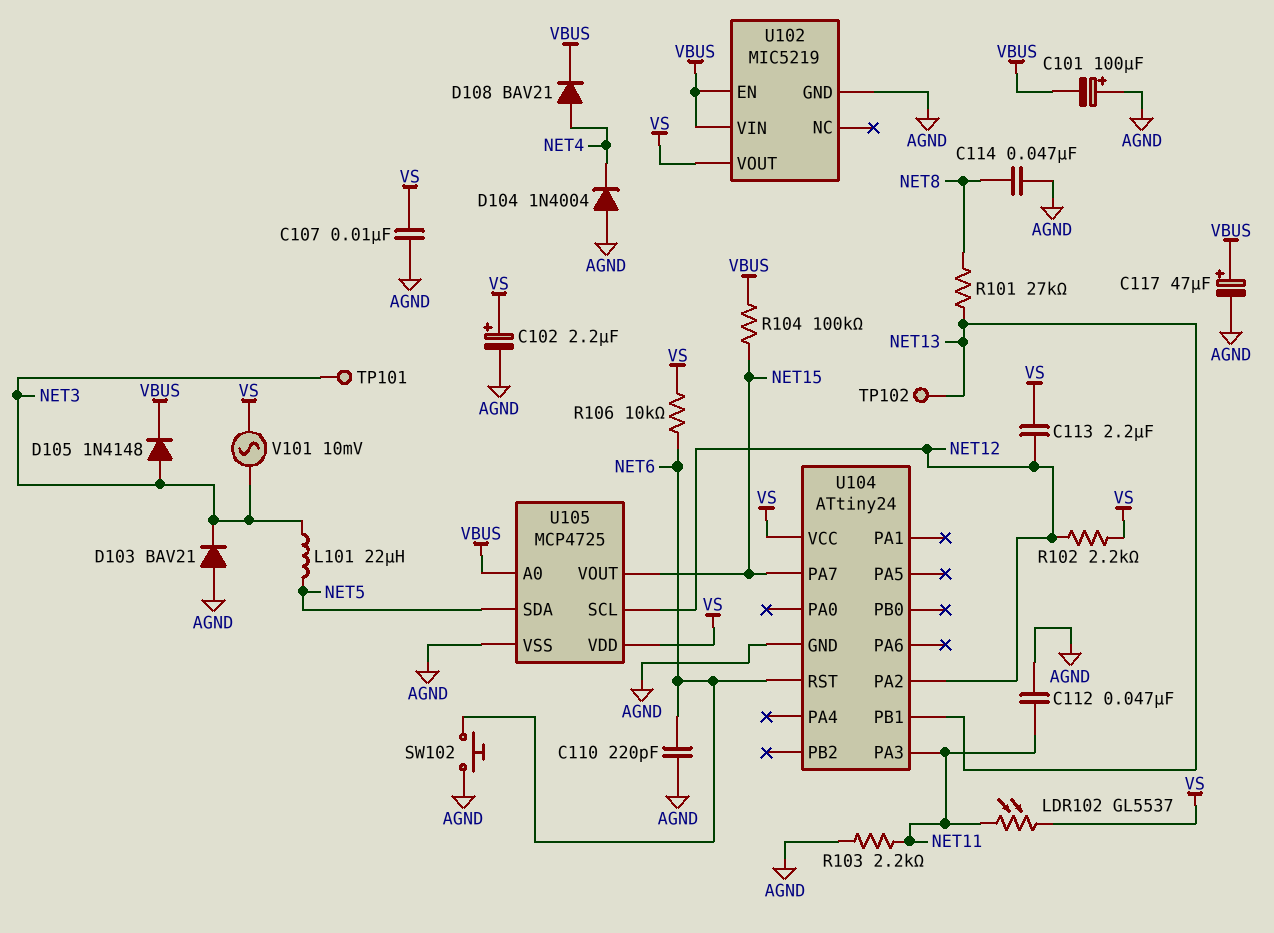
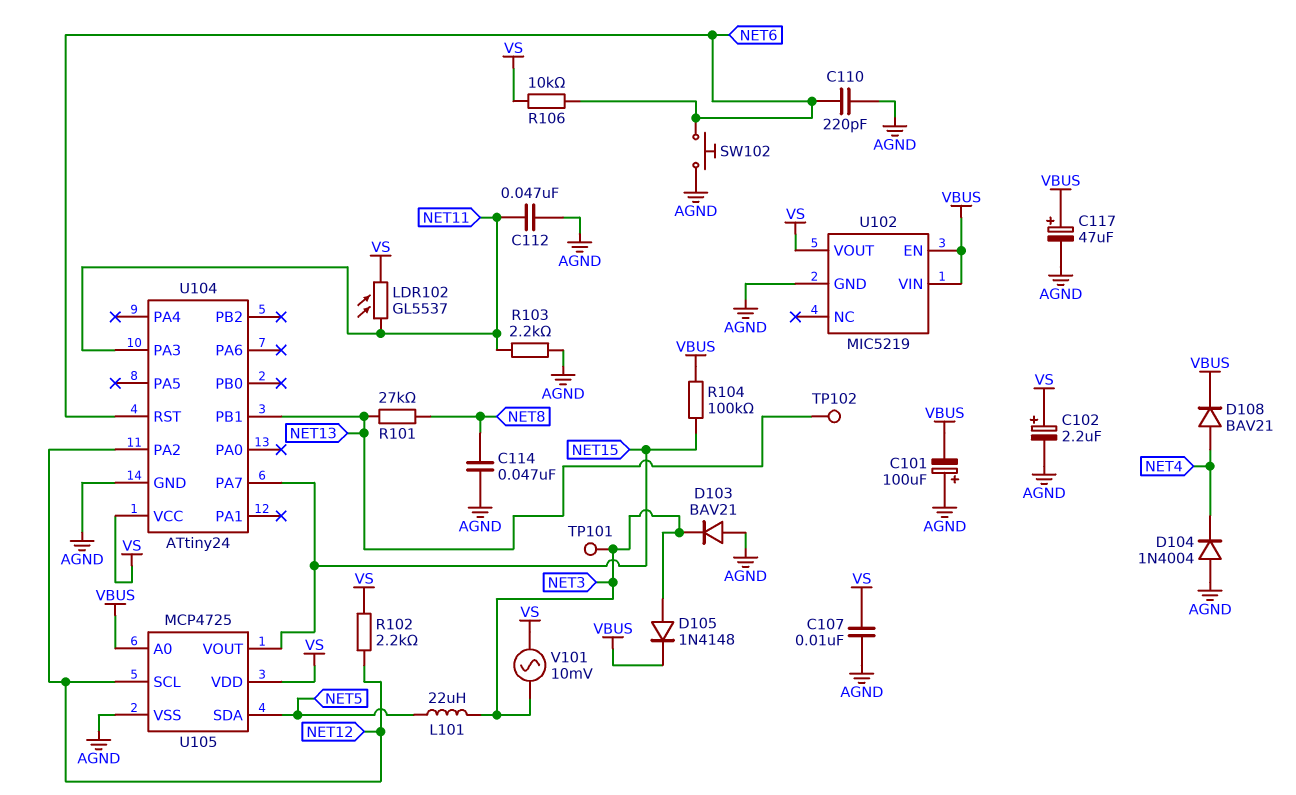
C113: 2.2uF (NET12, VS) -> none

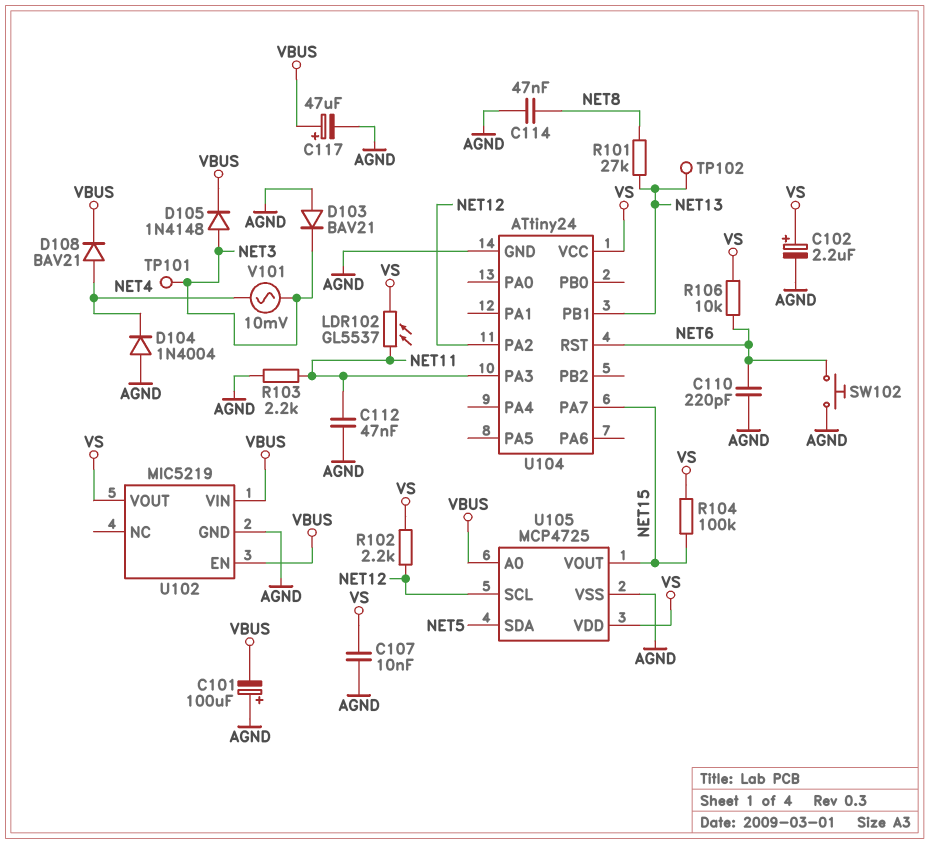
L101: 22uH (NET3, NET5) -> none
R104: 100k (NET15, VBUS) -> 100k (NET15, VS)
V101: AC 10mV (NET3, VS) -> AC 10mV (NET3, NET4)

